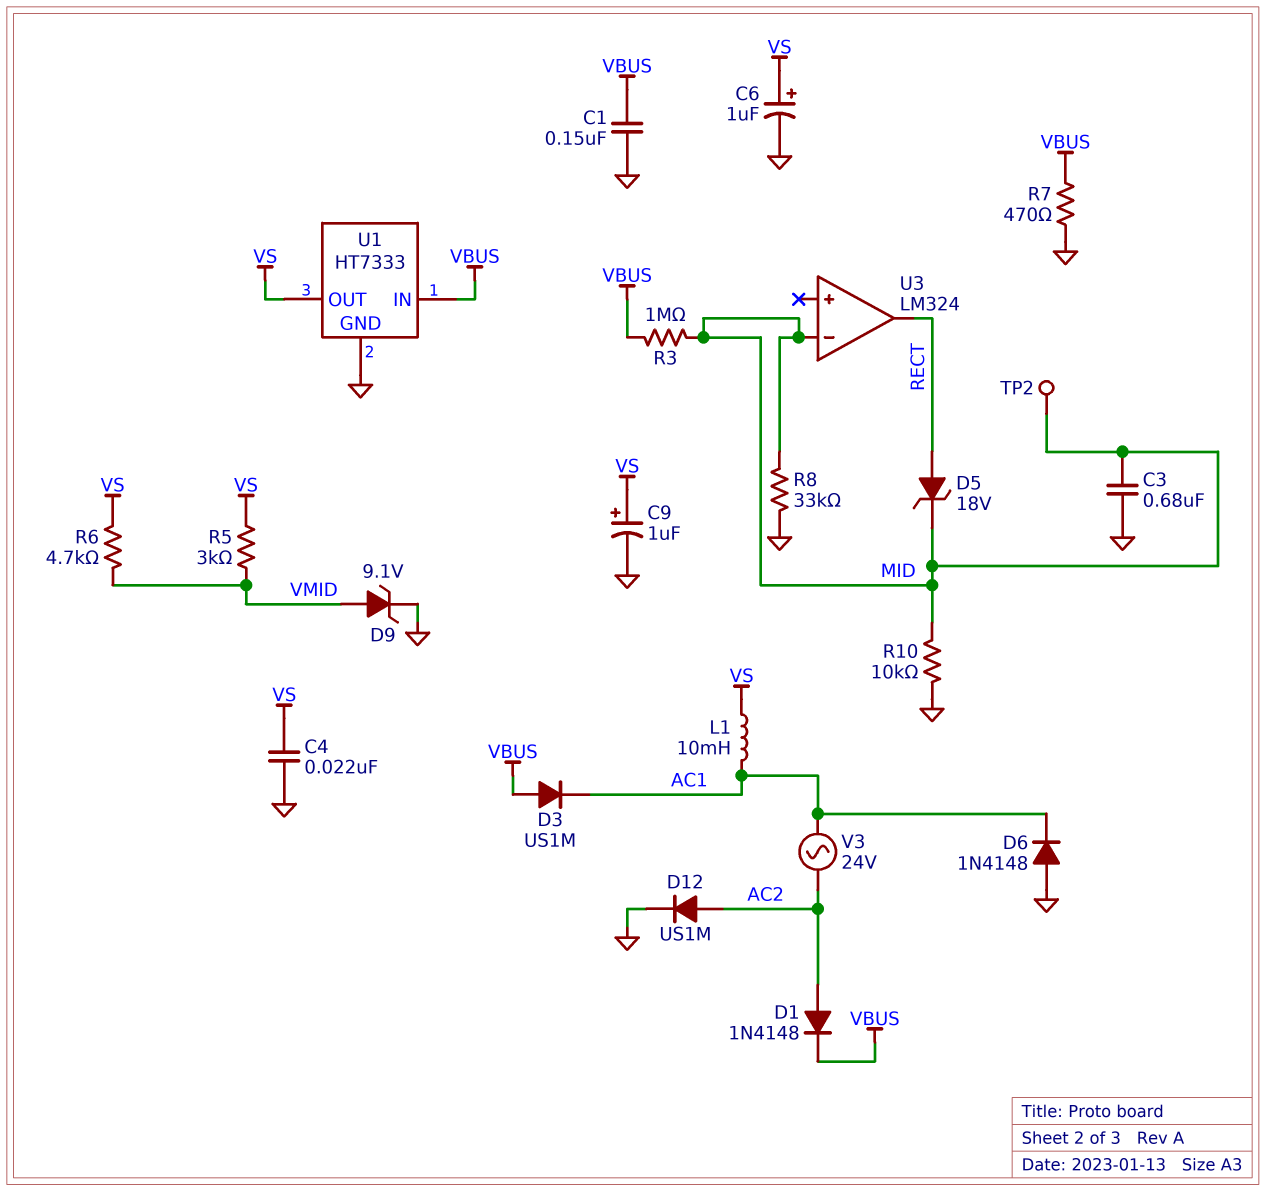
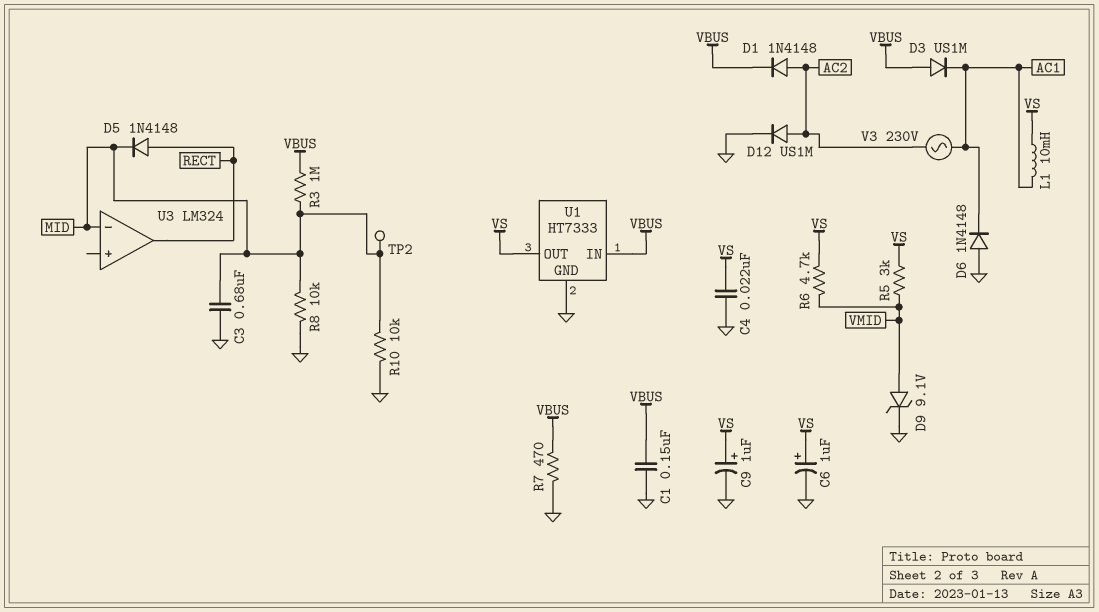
D5: zener 18V (A RECT, K MID) -> diode 1N4148 (A RECT, K MID)
R8: 33k (GND, MID) -> 10k (GND, MID)
V3: AC 24V (AC1, AC2) -> AC 230V (AC1, AC2)

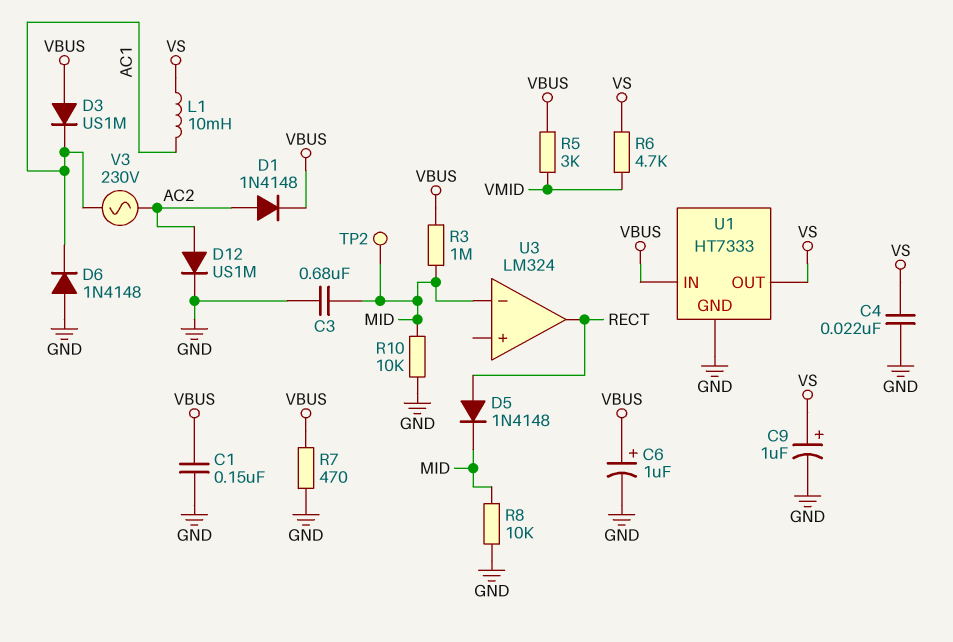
C6: 1uF (plus VS, minus GND) -> 1uF (plus VBUS, minus GND)
D9: zener 9.1V (A VMID, K GND) -> none
R5: 3k (VMID, VS) -> 3k (VBUS, VMID)

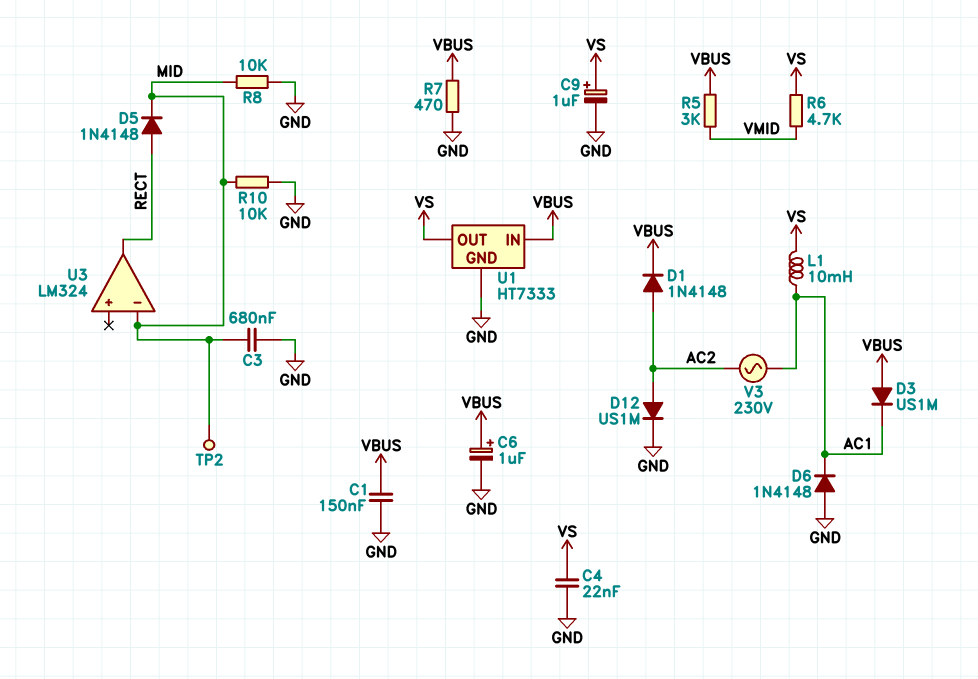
R3: 1M (MID, VBUS) -> none

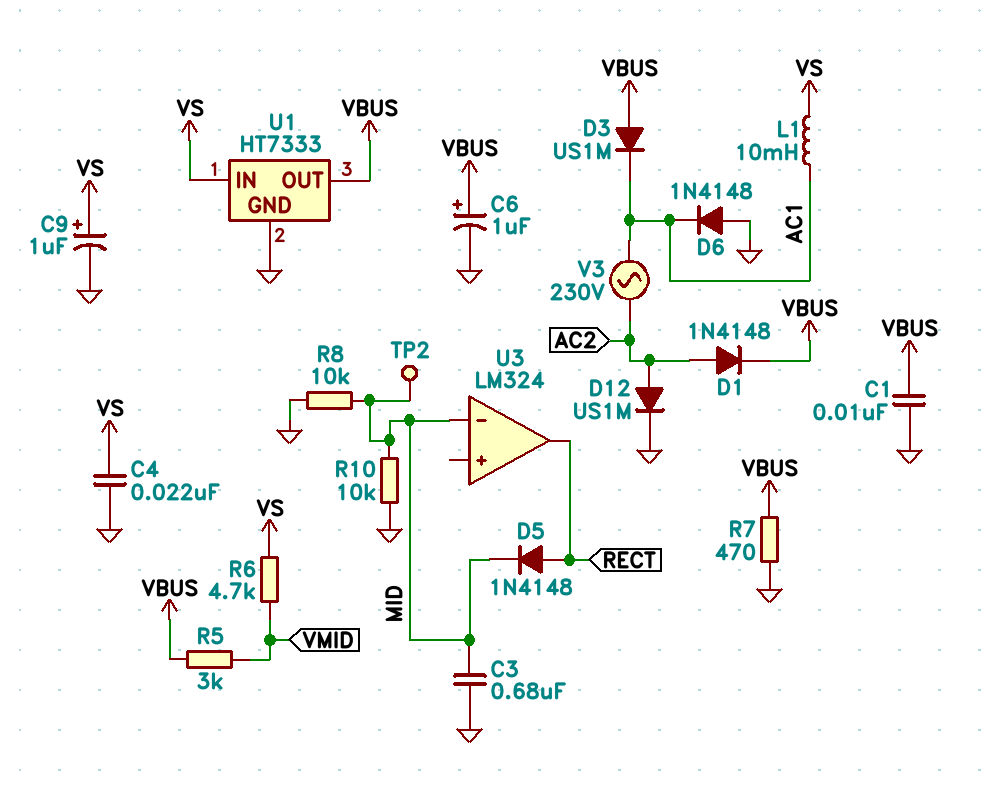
C1: 150nF (GND, VBUS) -> 10nF (GND, VBUS)
U1 pin IN: VBUS -> VS
U1 pin OUT: VS -> VBUS

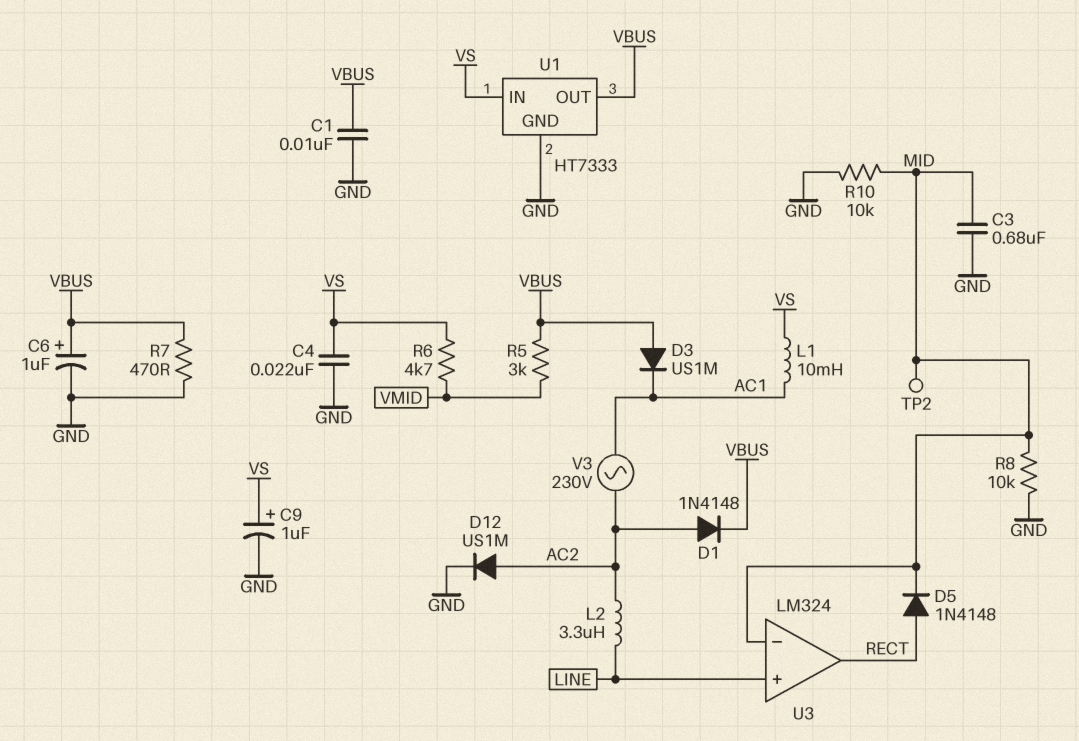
D6: diode 1N4148 (A GND, K AC1) -> none
L2: none -> 3.3uH (AC2, LINE)
U3 pin in+: none -> LINE

